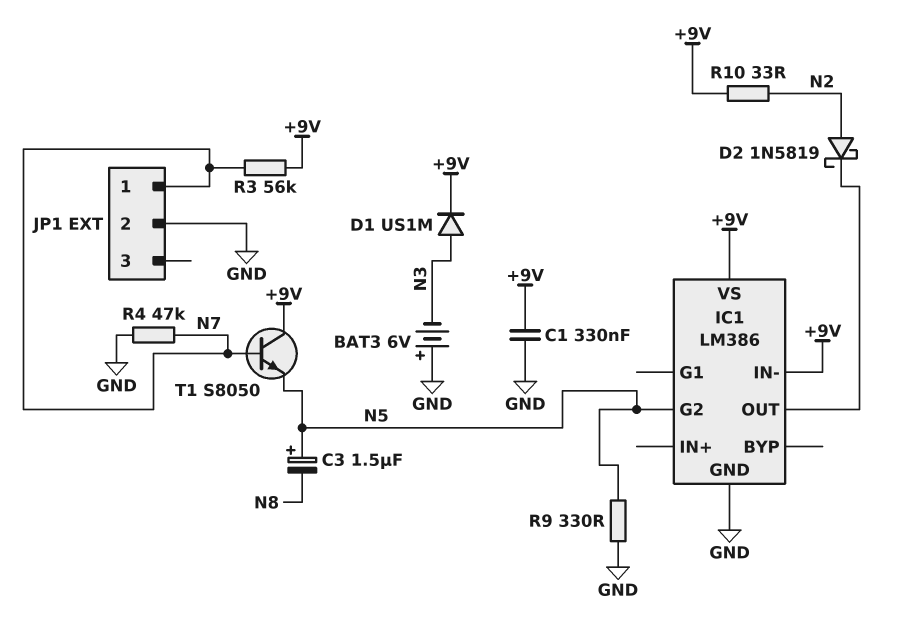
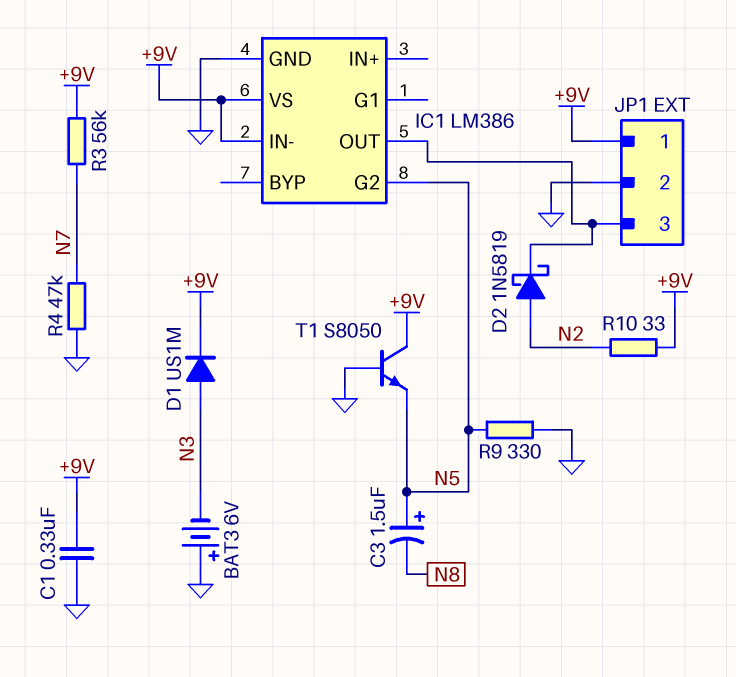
JP1 pin 1: N7 -> +9V
JP1 pin 3: none -> IC1/OUT
T1: NPN S8050 (B N7, C +9V, E N5) -> NPN S8050 (B GND, C +9V, E N5)

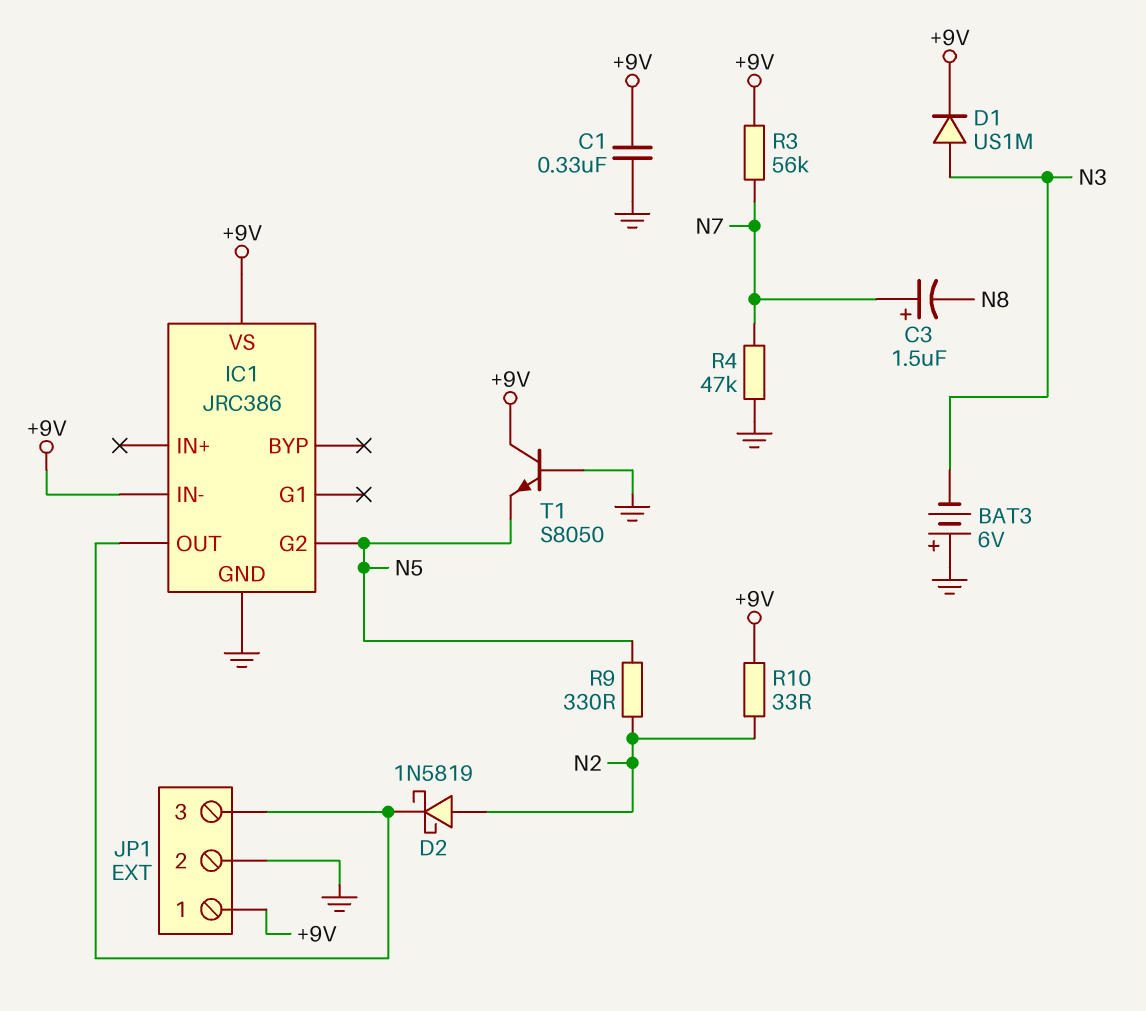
C3: 1.5uF (plus N5, minus N8) -> 1.5uF (plus N7, minus N8)
IC1: LM386 -> JRC386
R9: 330 (GND, N5) -> 330 (N2, N5)

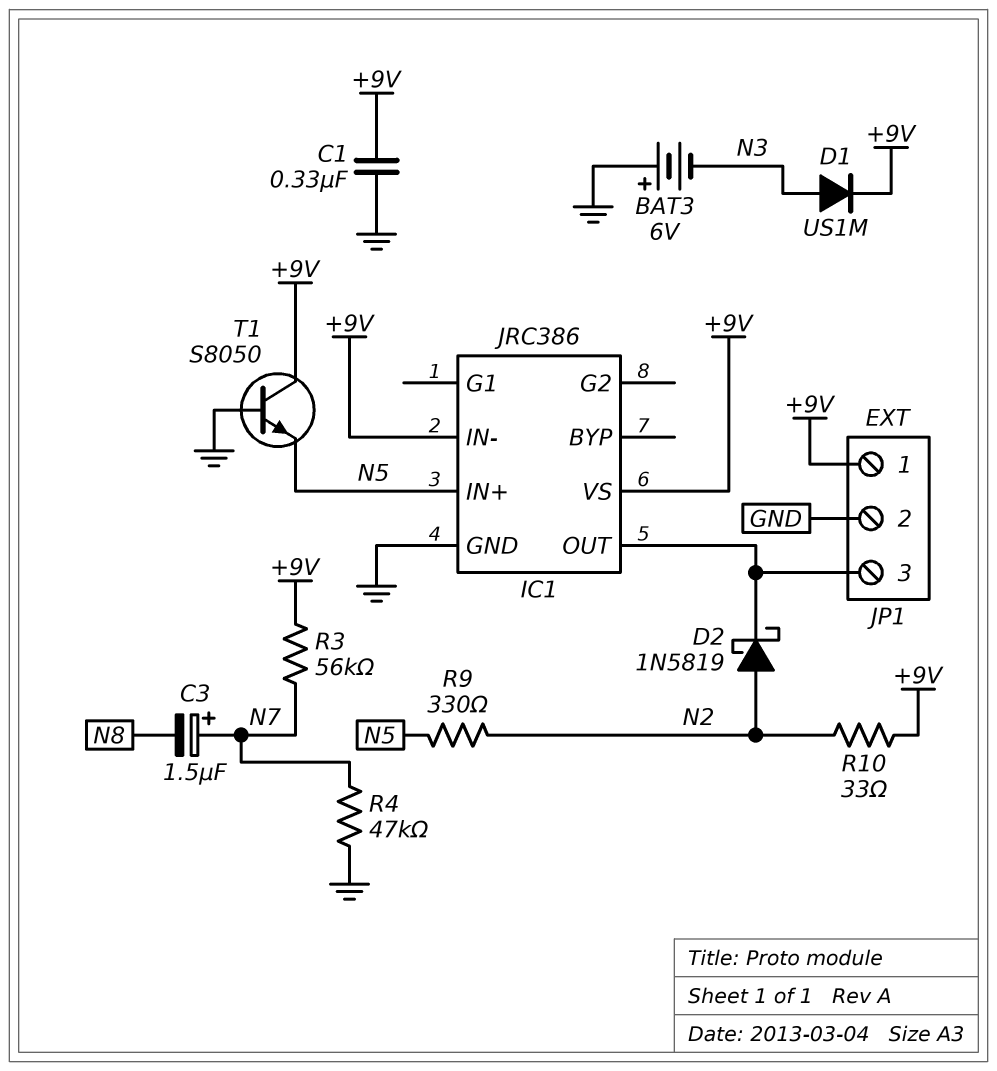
IC1 pin G2: N5 -> none
IC1 pin IN+: none -> N5

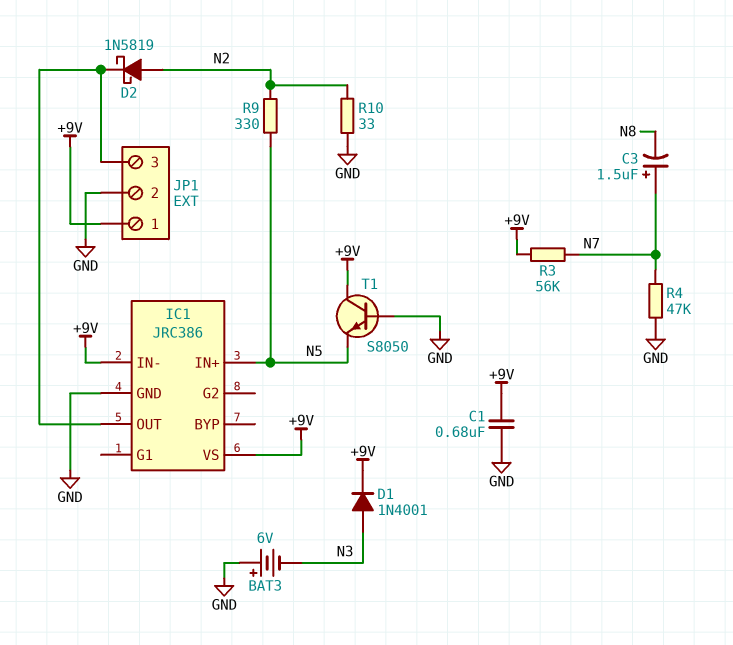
C1: 330nF (+9V, GND) -> 680nF (+9V, GND)
D1: diode US1M (A N3, K +9V) -> diode 1N4001 (A N3, K +9V)
R10: 33 (+9V, N2) -> 33 (GND, N2)

